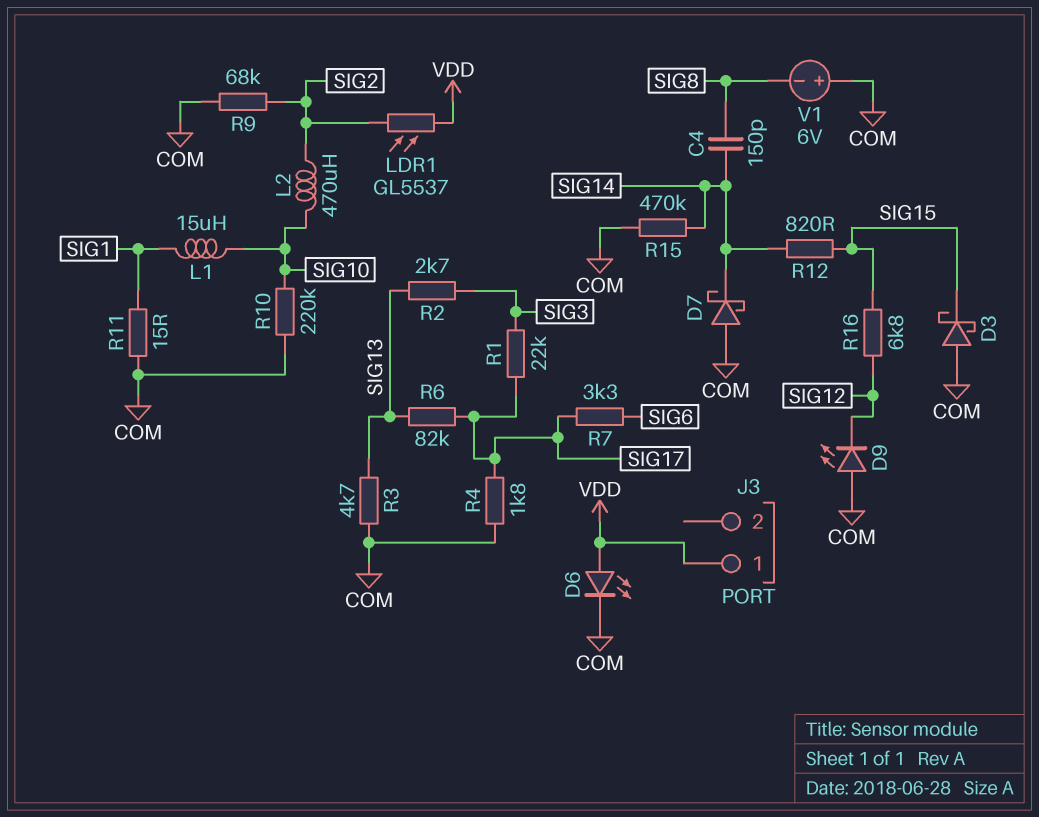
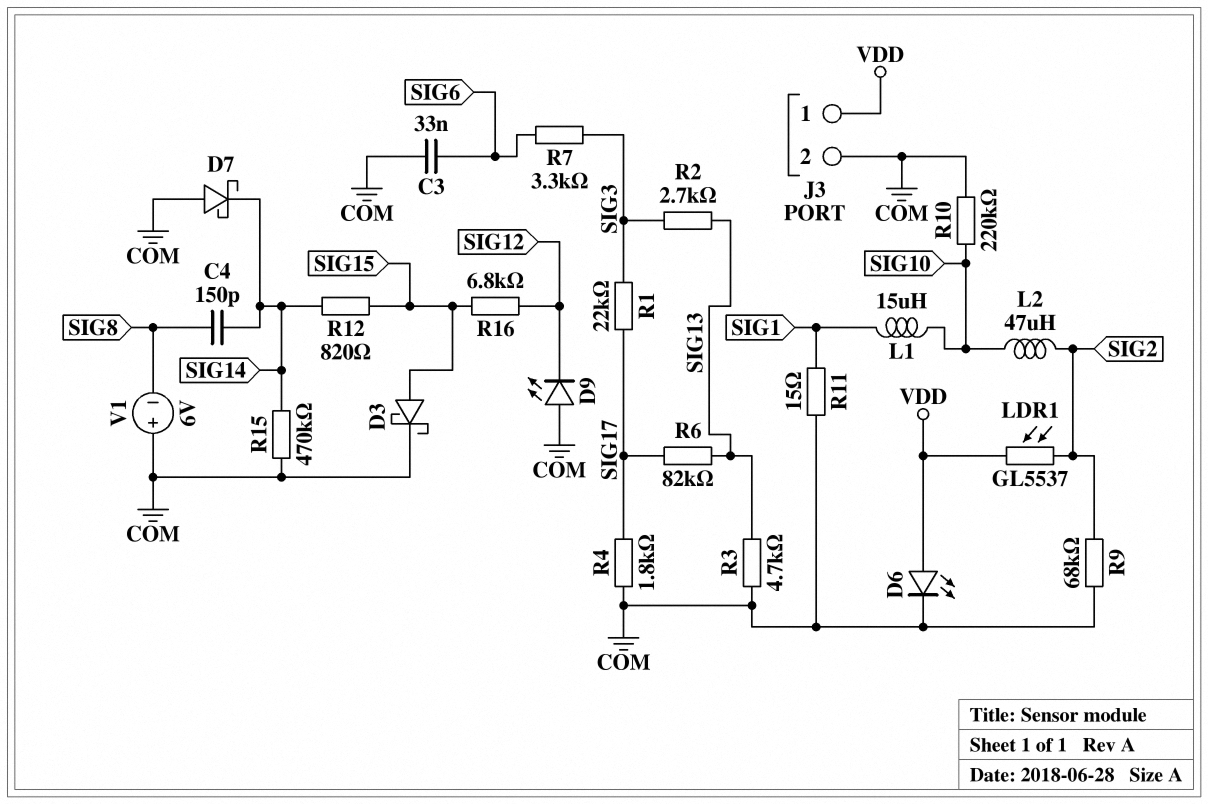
C3: none -> 33nF (COM, SIG6)
D3: schottky (A COM, K SIG15) -> schottky (A SIG15, K COM)
J3 pin 2: none -> COM
L2: 470uH (SIG2, SIG10) -> 47uH (SIG2, SIG10)
R7: 3.3k (SIG6, SIG17) -> 3.3k (SIG3, SIG6)

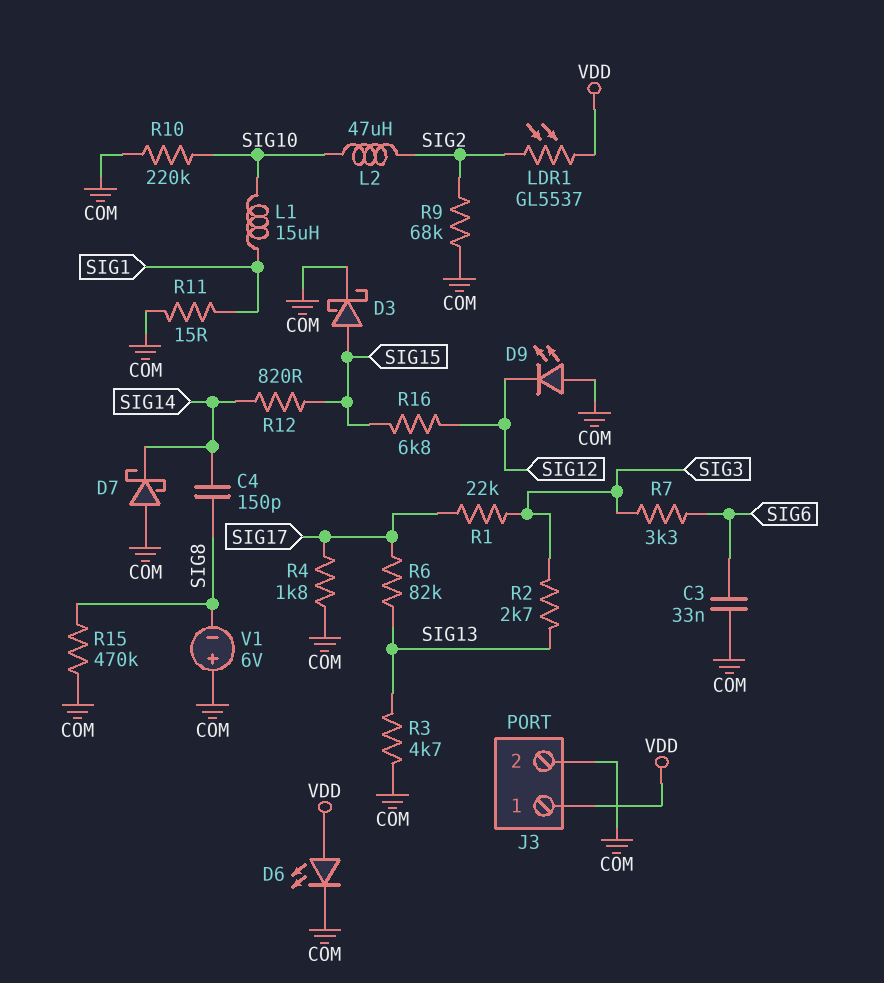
R15: 470k (COM, SIG14) -> 470k (COM, SIG8)

